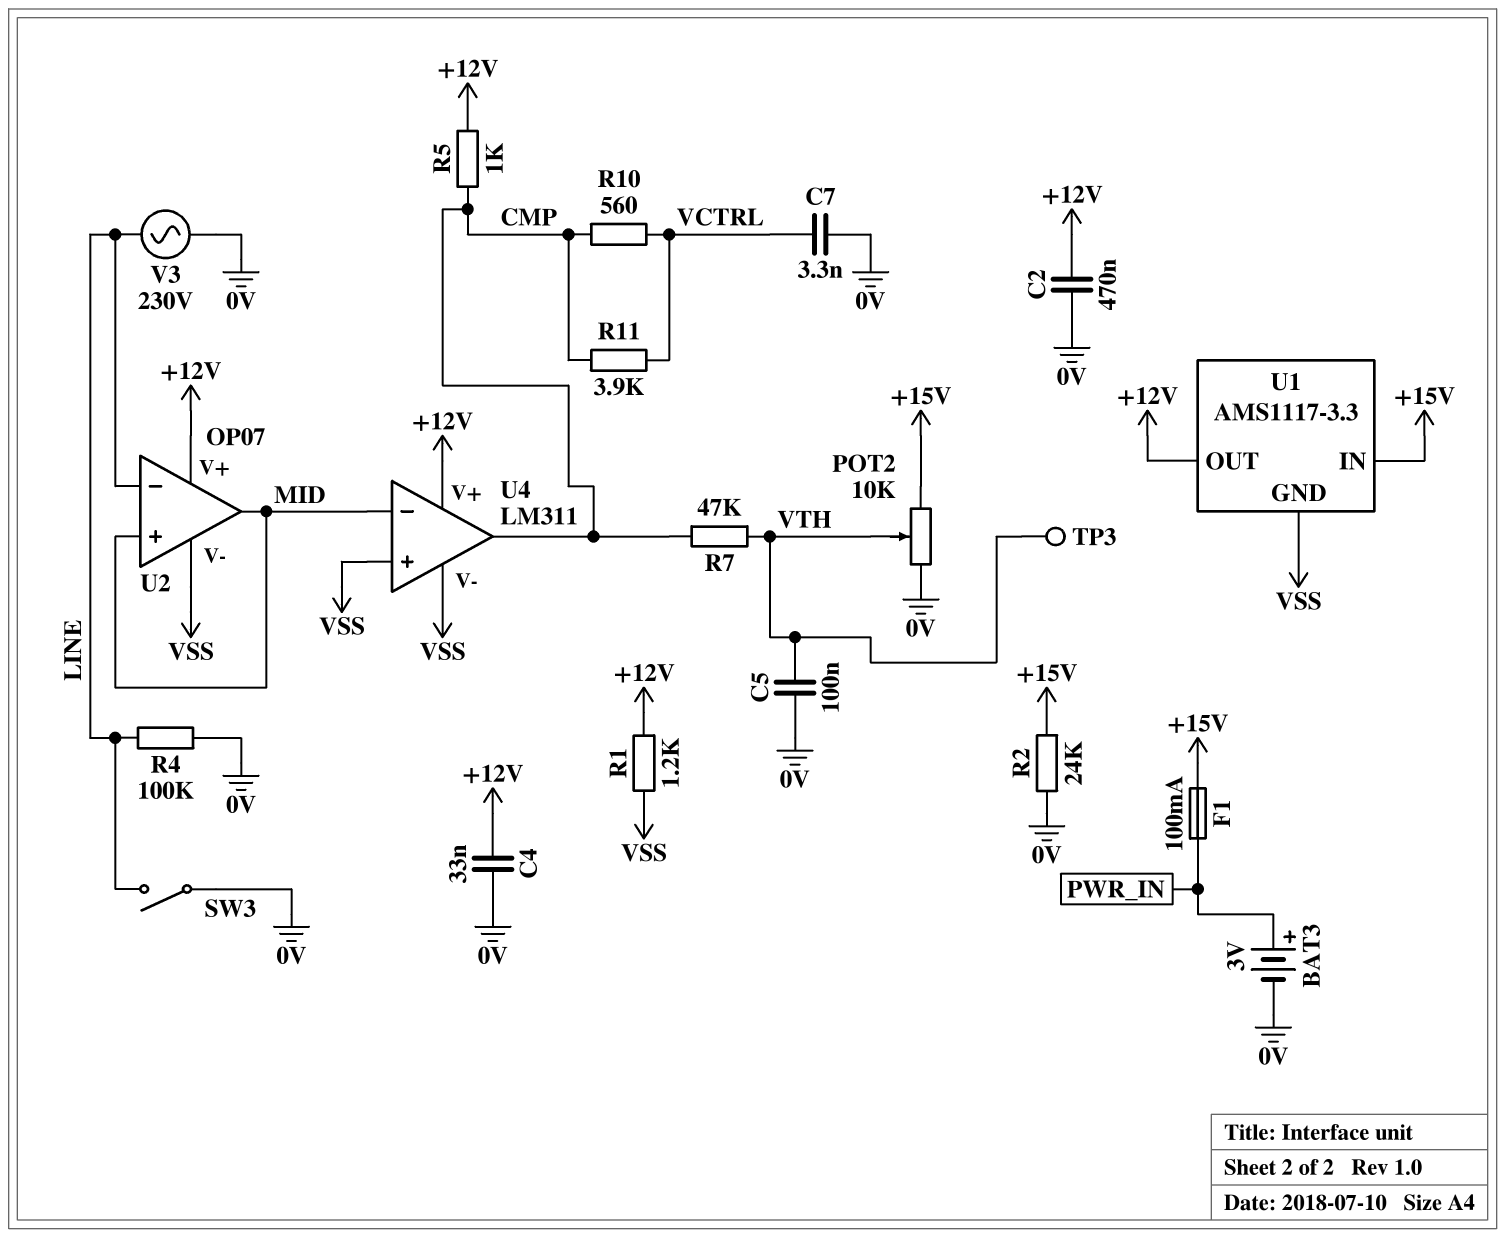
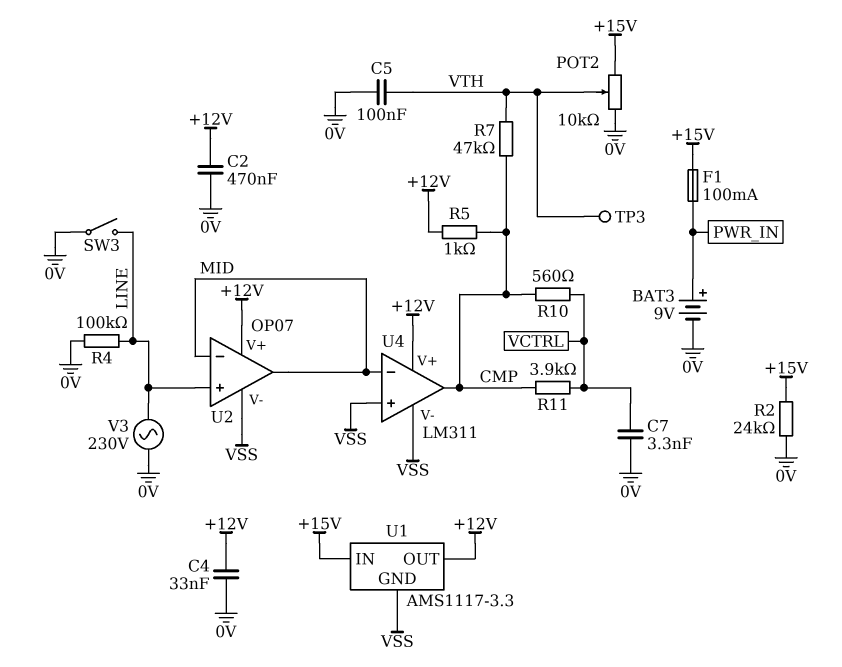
BAT3: 3V (plus PWR_IN, minus 0V) -> 9V (plus PWR_IN, minus 0V)
R1: 1.2k (+12V, VSS) -> none
U2 pin in+: MID -> LINE
U2 pin in-: LINE -> MID

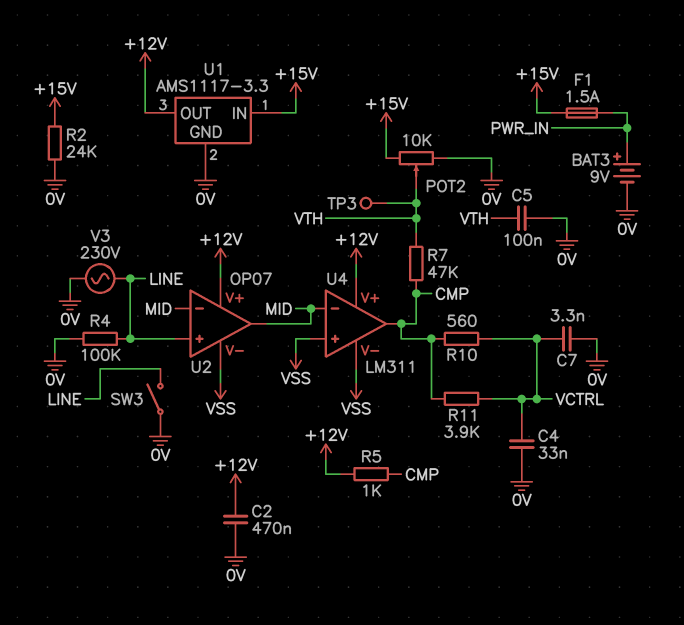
C4: 33nF (+12V, 0V) -> 33nF (0V, VCTRL)
F1: 100mA (+15V, PWR_IN) -> 1.5A (+15V, PWR_IN)
U1 pin GND: VSS -> 0V

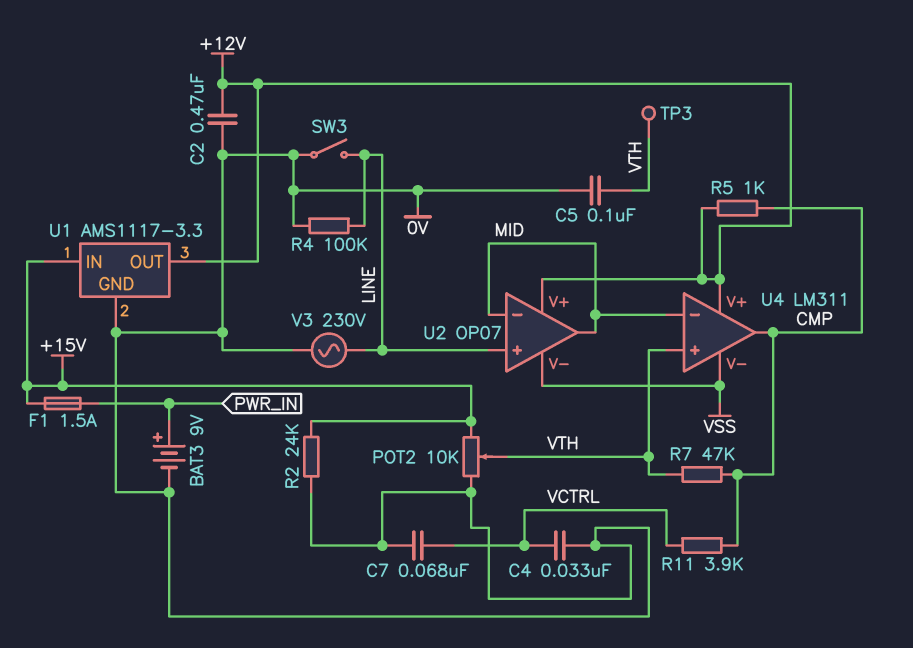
C7: 3.3nF (0V, VCTRL) -> 68nF (0V, VCTRL)
R10: 560 (CMP, VCTRL) -> none
U4 pin in+: VSS -> VTH

